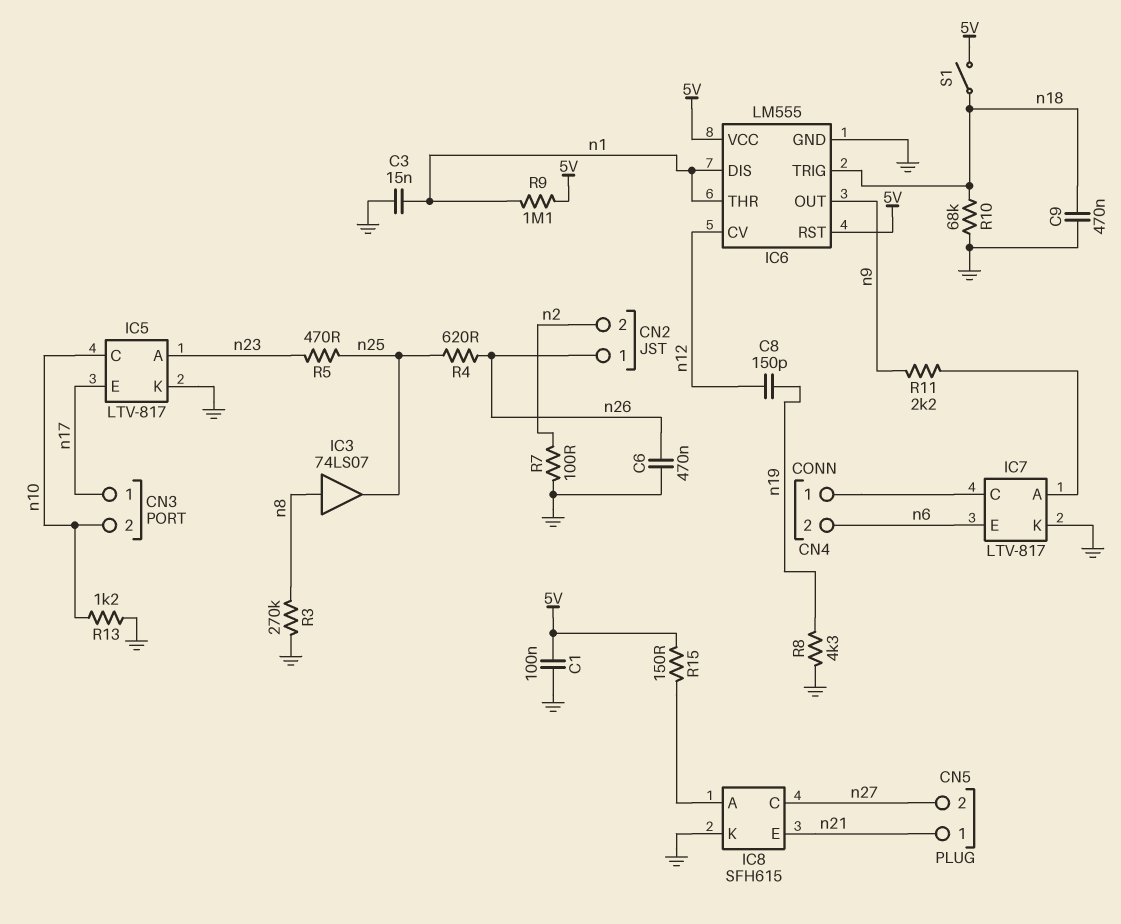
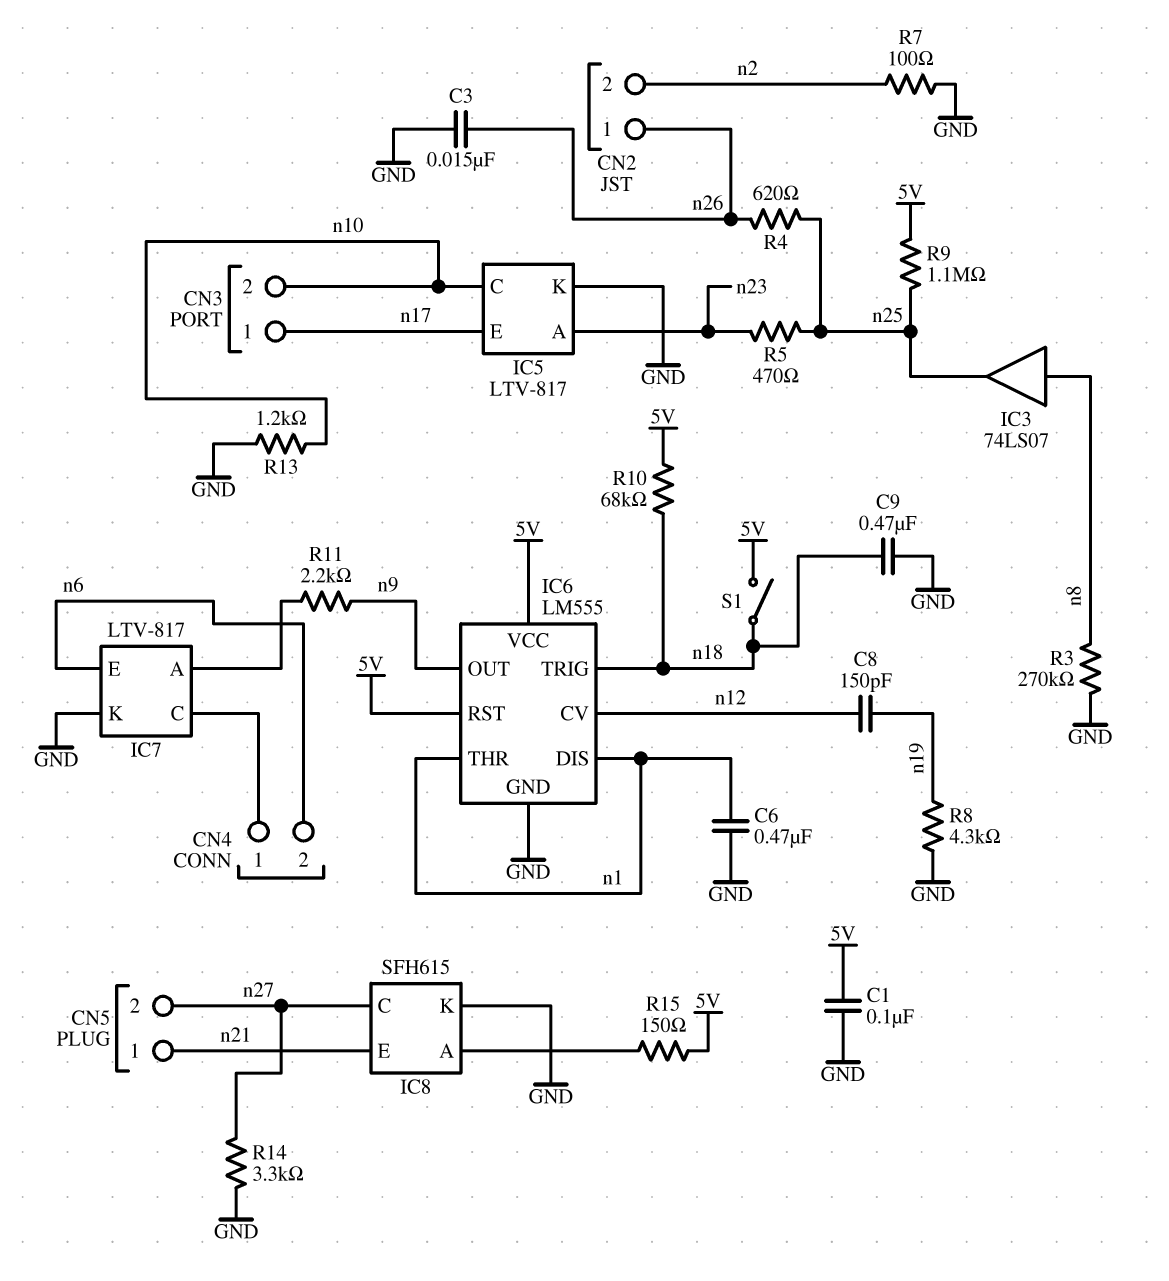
C3: 15nF (GND, n1) -> 15nF (GND, n26)
C6: 470nF (GND, n26) -> 470nF (GND, n1)
R9: 1.1M (5V, n1) -> 1.1M (5V, n25)
R10: 68k (GND, n18) -> 68k (5V, n18)
R14: none -> 3.3k (GND, n27)

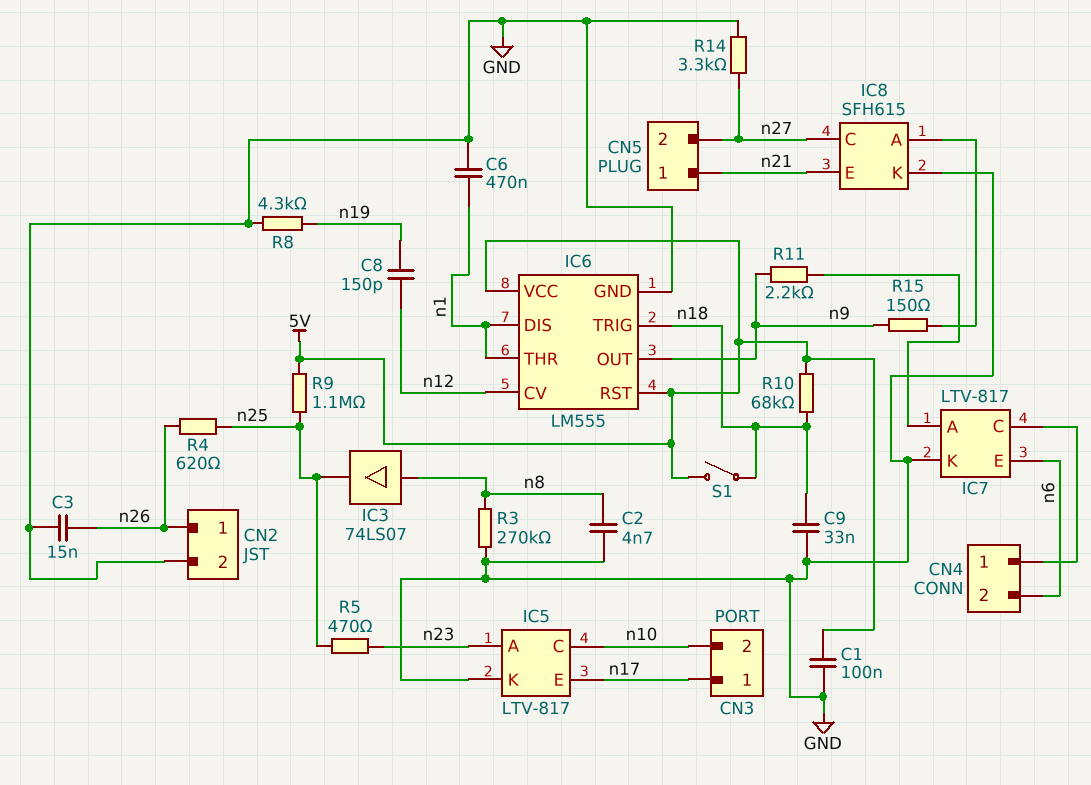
C2: none -> 4.7nF (GND, n8)
C9: 470nF (GND, n18) -> 33nF (GND, n18)
CN2 pin 2: n2 -> GND
R7: 100 (GND, n2) -> none
R13: 1.2k (GND, n10) -> none
R15: 150 (5V, IC8/A) -> 150 (IC8/A, n9)

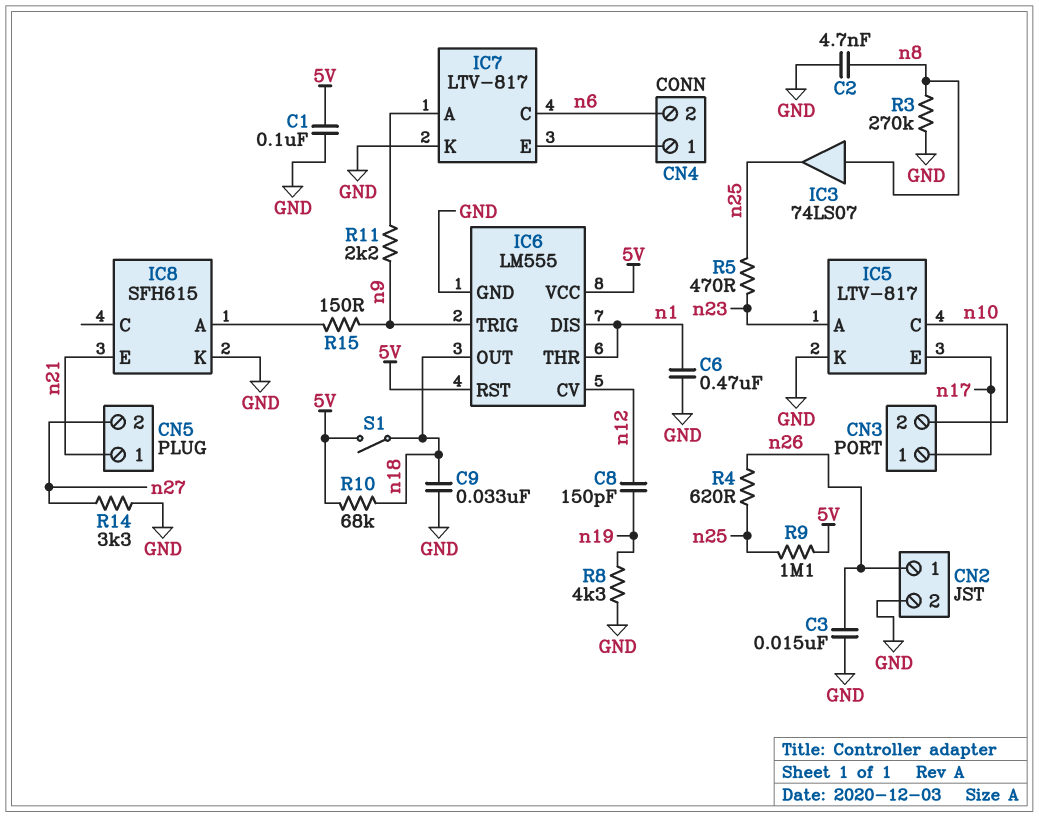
IC6 pin OUT: n9 -> n18
IC6 pin TRIG: n18 -> n9
IC7 pin C: CN4/1 -> n6
IC7 pin E: n6 -> CN4/1
IC8 pin C: n27 -> none

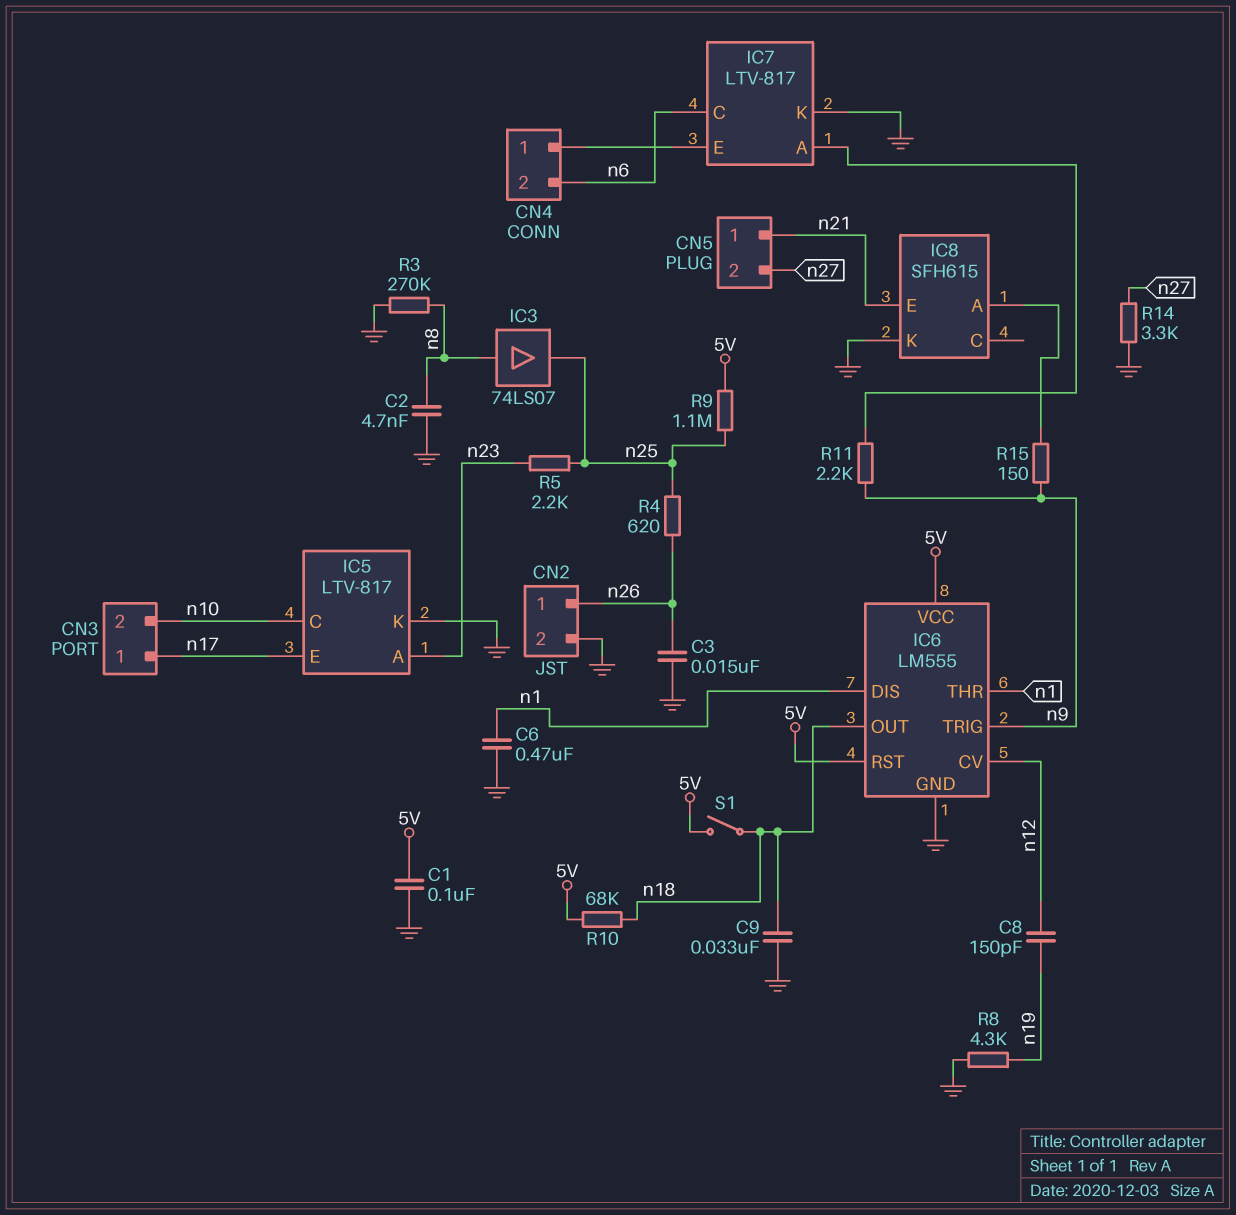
R5: 470 (n23, n25) -> 2.2k (n23, n25)

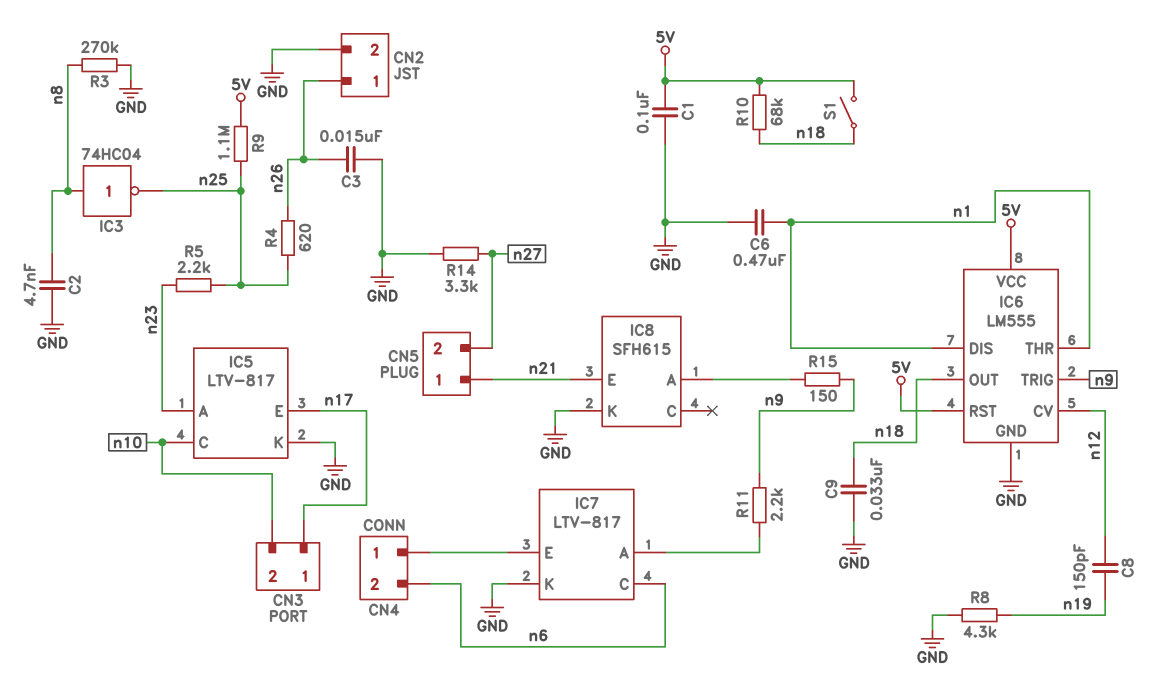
IC3: buffer 74LS07 (in n8, out n25) -> NOT 74HC04 (in n8, out n25)

